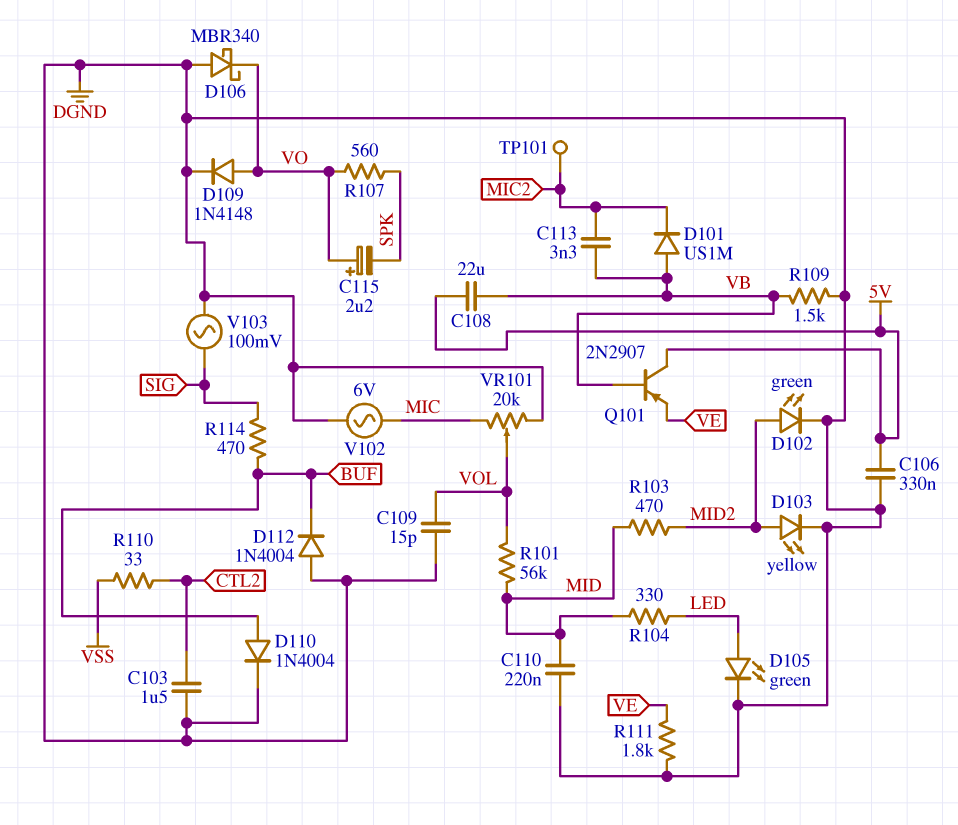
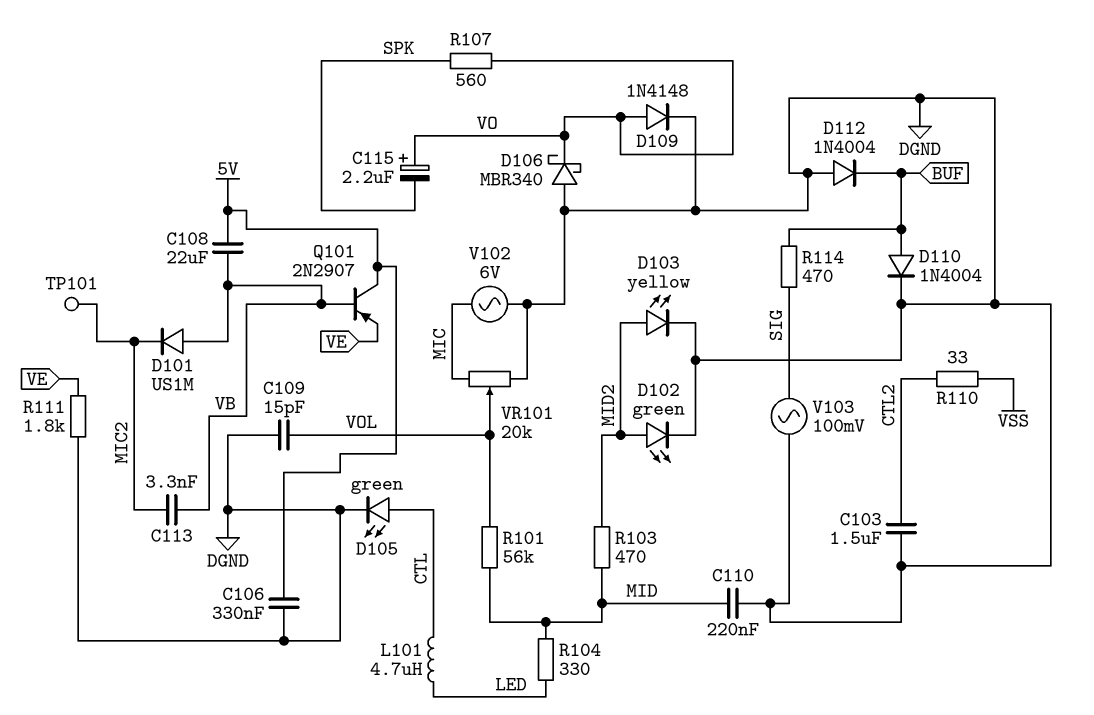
D105: LED green (A LED, K DGND) -> LED green (A CTL, K DGND)
L101: none -> 4.7uH (CTL, LED)
R109: 1.5k (DGND, VB) -> none

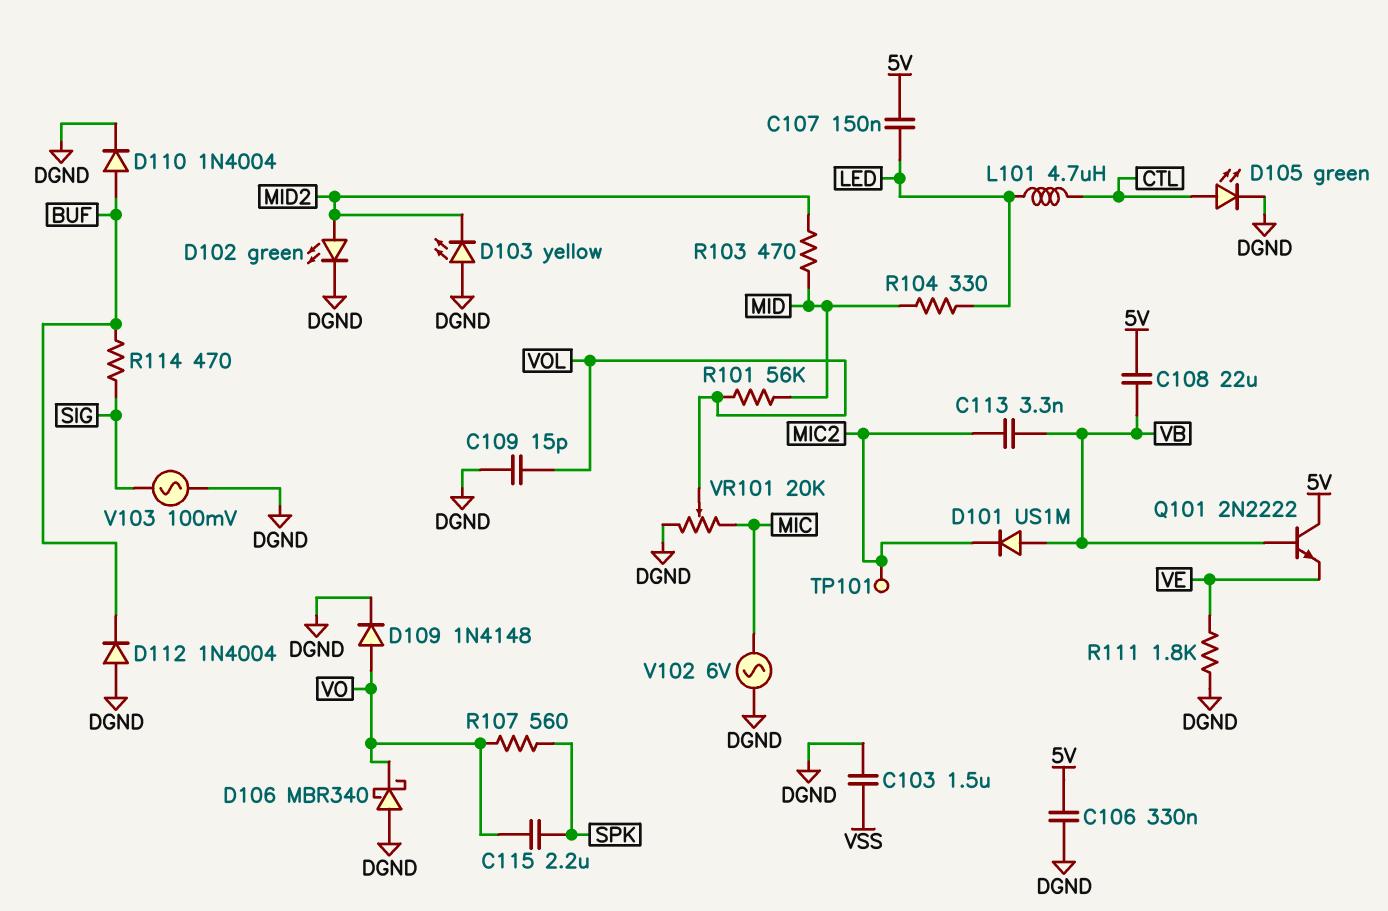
C103: 1.5uF (CTL2, DGND) -> 1.5uF (DGND, VSS)
C107: none -> 150nF (5V, LED)
C110: 220nF (DGND, MID) -> none
C115: 2.2uF (plus VO, minus SPK) -> 2.2uF (SPK, VO)
D103: LED yellow (A MID2, K DGND) -> LED yellow (A DGND, K MID2)
Q101: PNP 2N2907 (B VB, C 5V, E VE) -> NPN 2N2222 (B VB, C 5V, E VE)
R110: 33 (CTL2, VSS) -> none

